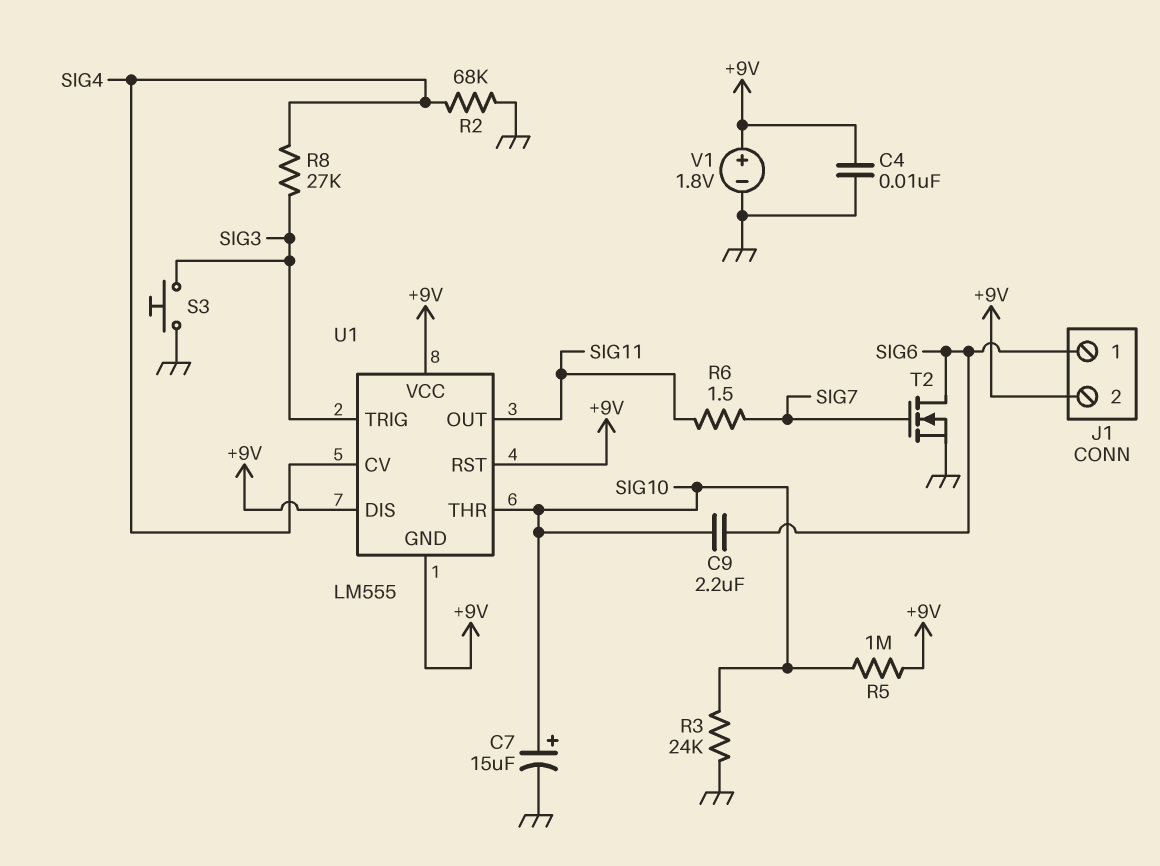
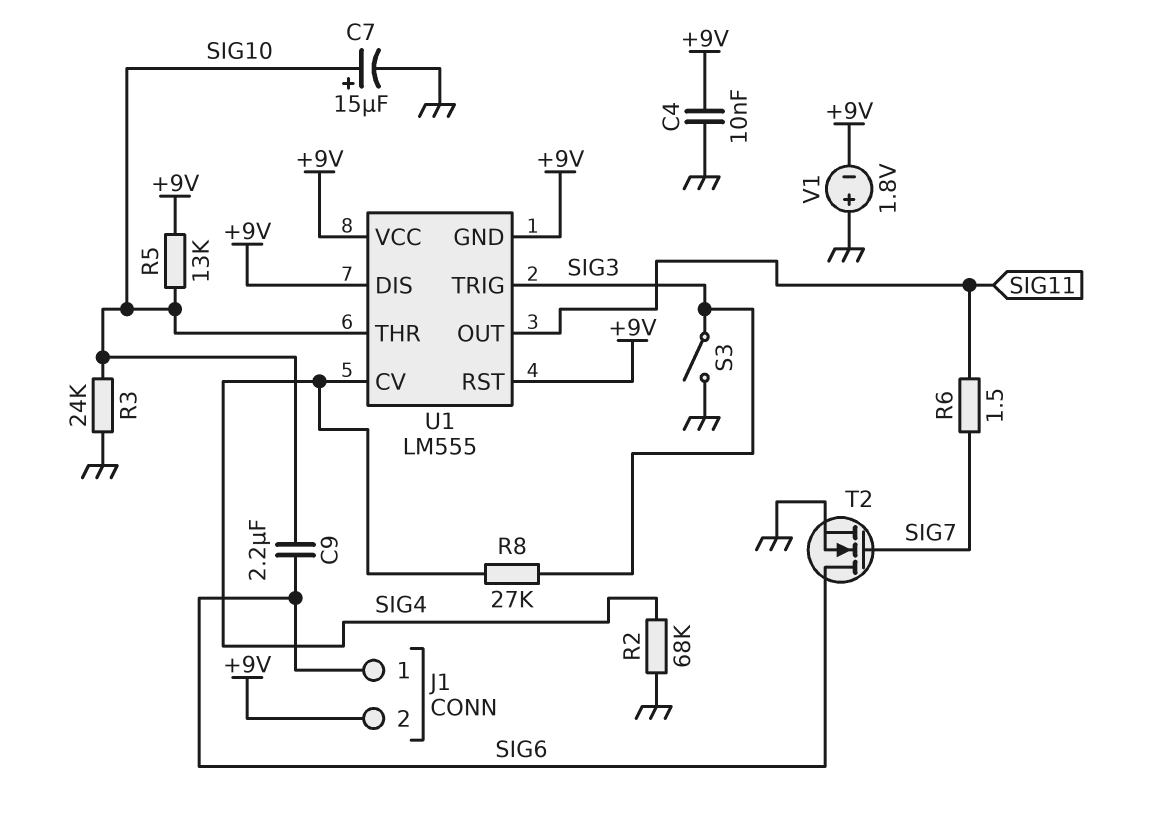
R5: 1M (+9V, SIG10) -> 13k (+9V, SIG10)
S3: button (GND, SIG3) -> switch (GND, SIG3)
V1: 1.8V (plus +9V, minus GND) -> 1.8V (plus GND, minus +9V)

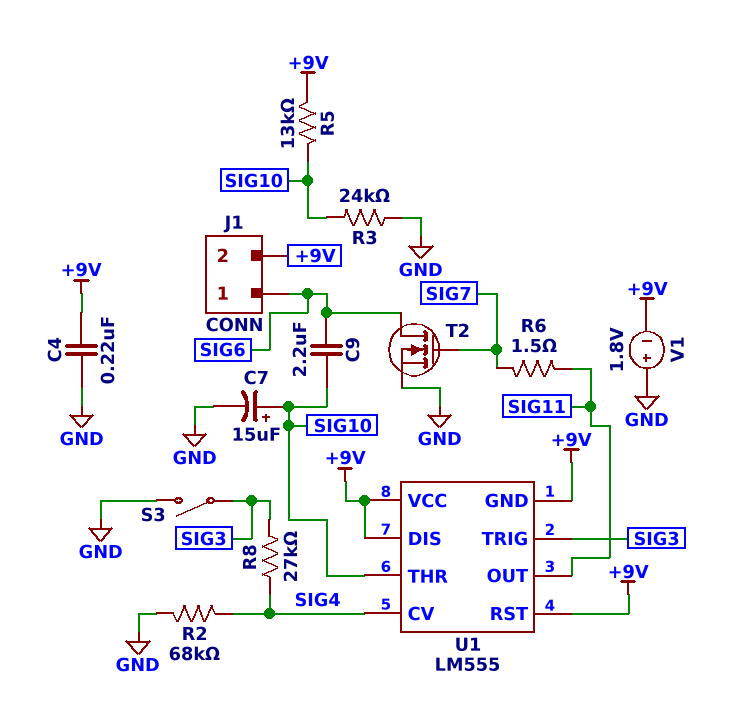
C4: 10nF (+9V, GND) -> 220nF (+9V, GND)

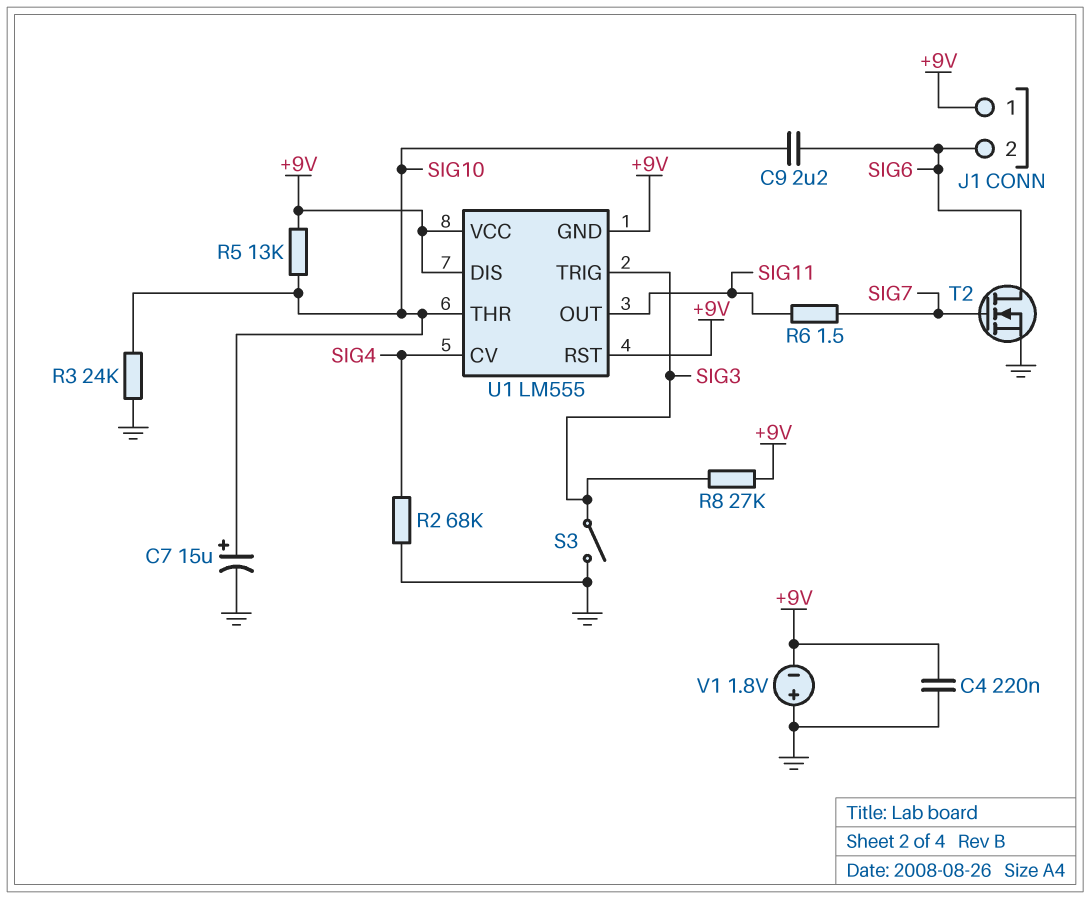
J1 pin 1: SIG6 -> +9V
J1 pin 2: +9V -> SIG6
R8: 27k (SIG3, SIG4) -> 27k (+9V, SIG3)

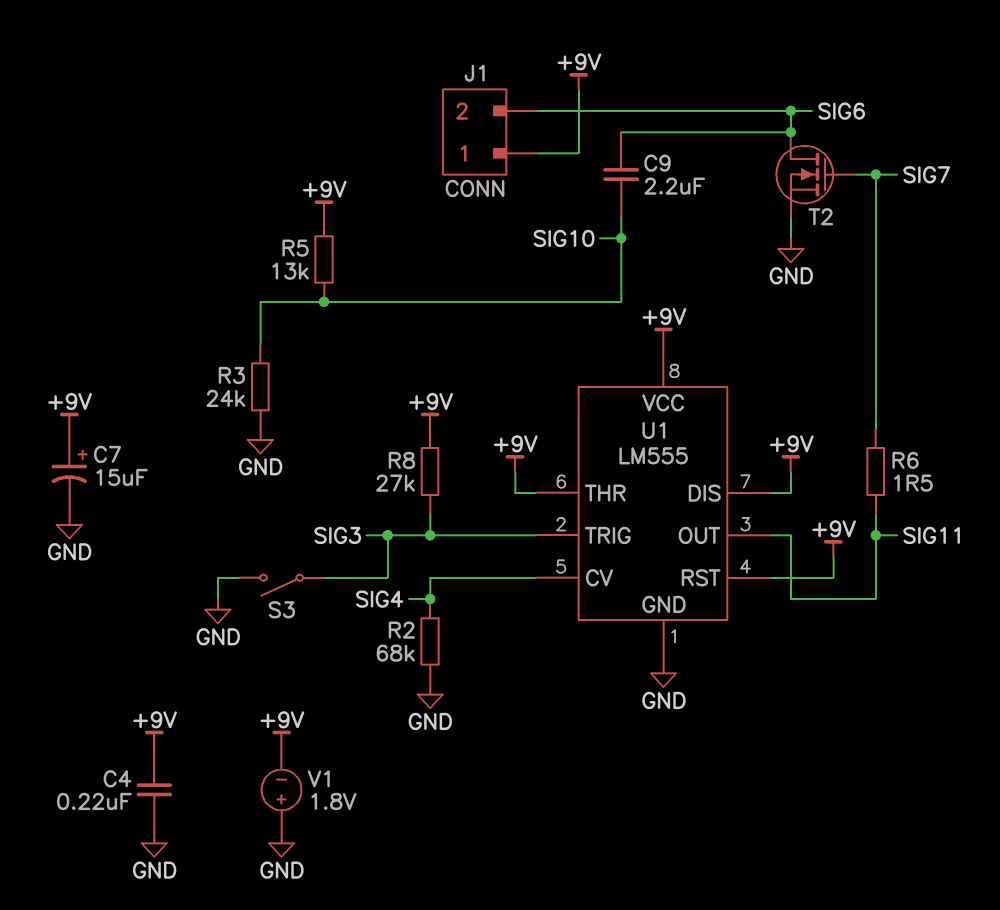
C7: 15uF (plus SIG10, minus GND) -> 15uF (plus +9V, minus GND)
U1 pin GND: +9V -> GND
U1 pin THR: SIG10 -> +9V

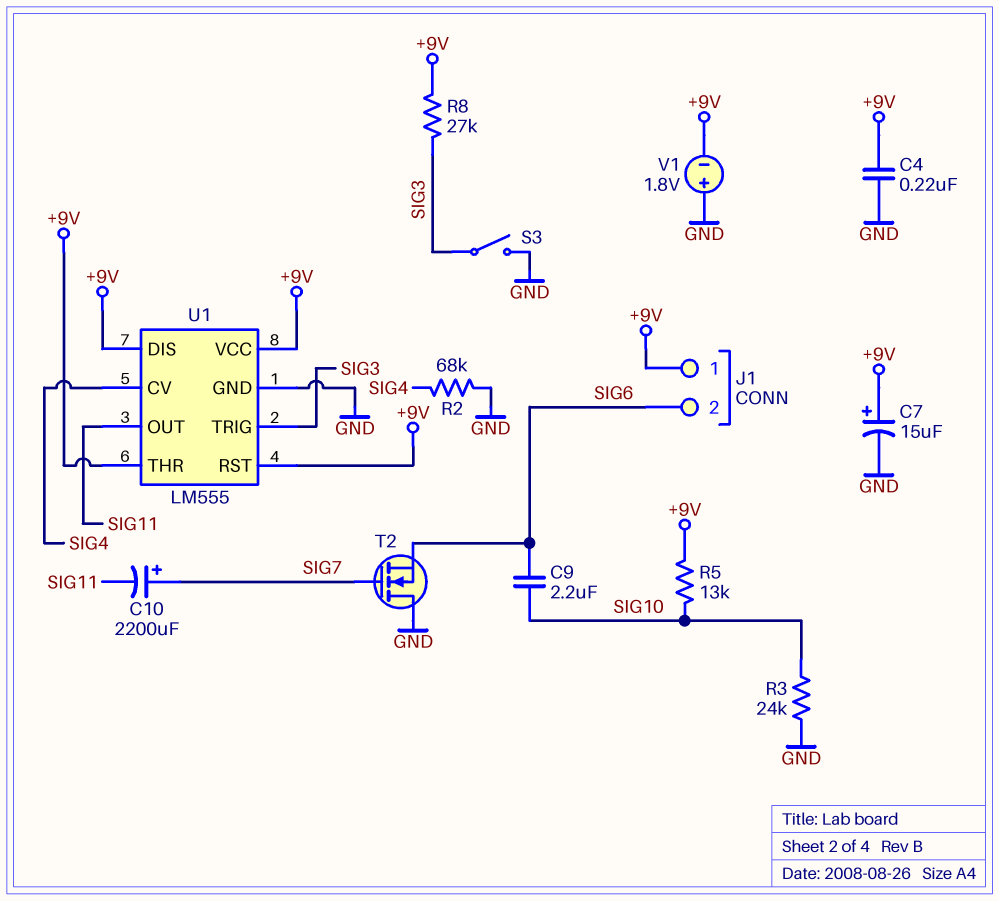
C10: none -> 2200uF (plus SIG7, minus SIG11)
R6: 1.5 (SIG7, SIG11) -> none
T2: NMOS (G SIG7, D SIG6, S GND) -> NMOS (G SIG7, D GND, S SIG6)

